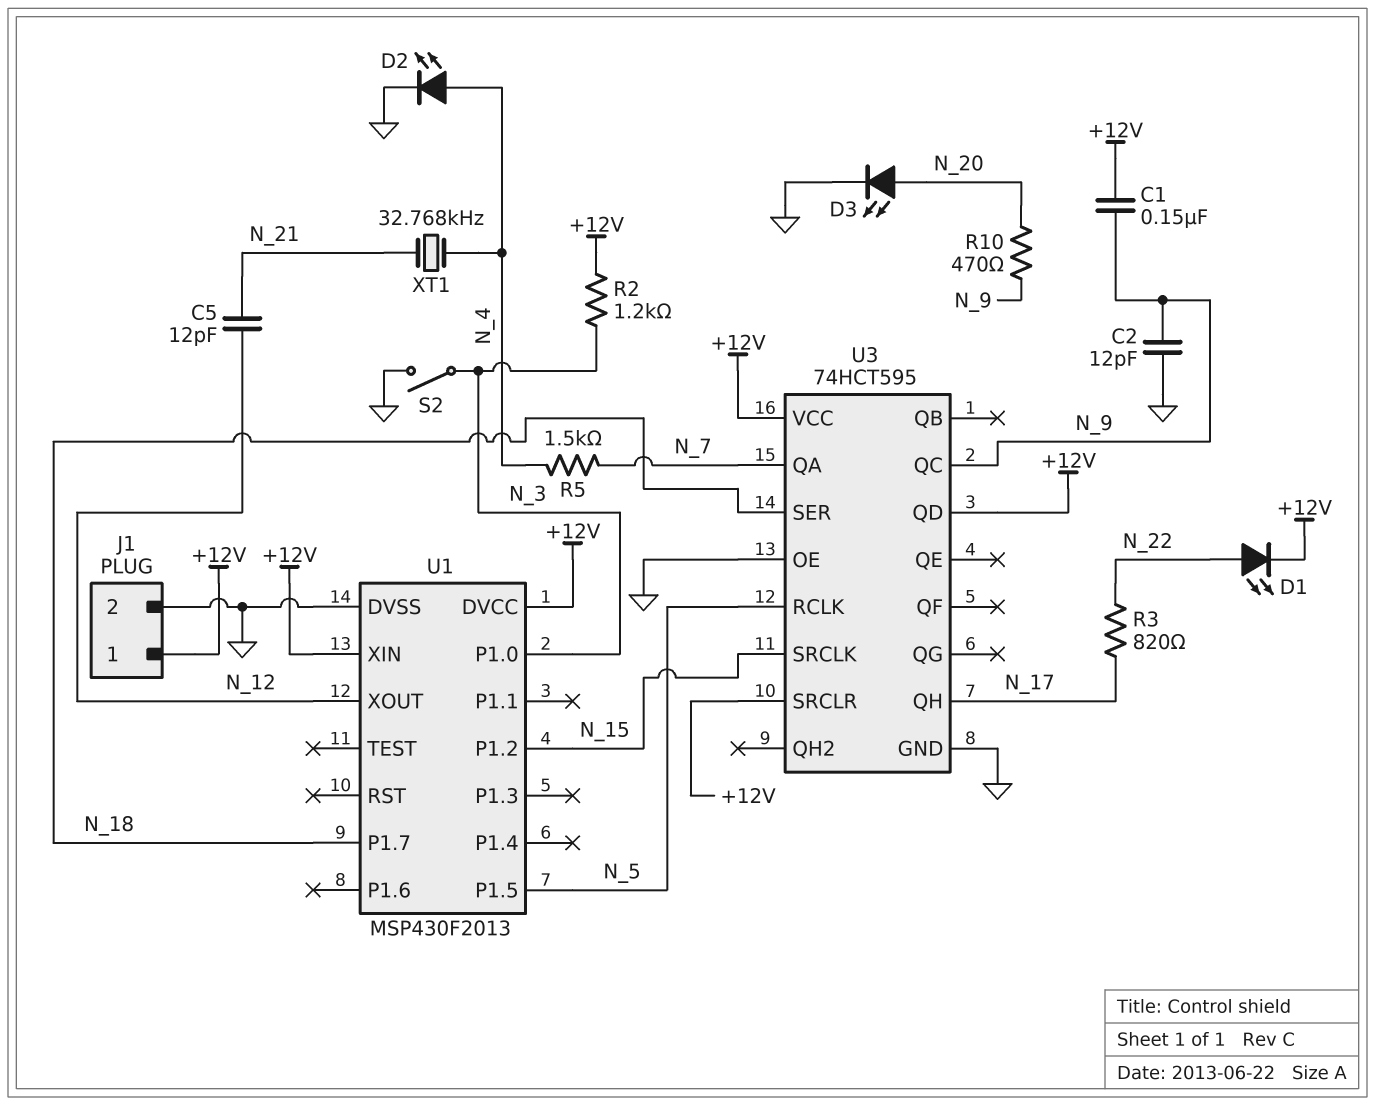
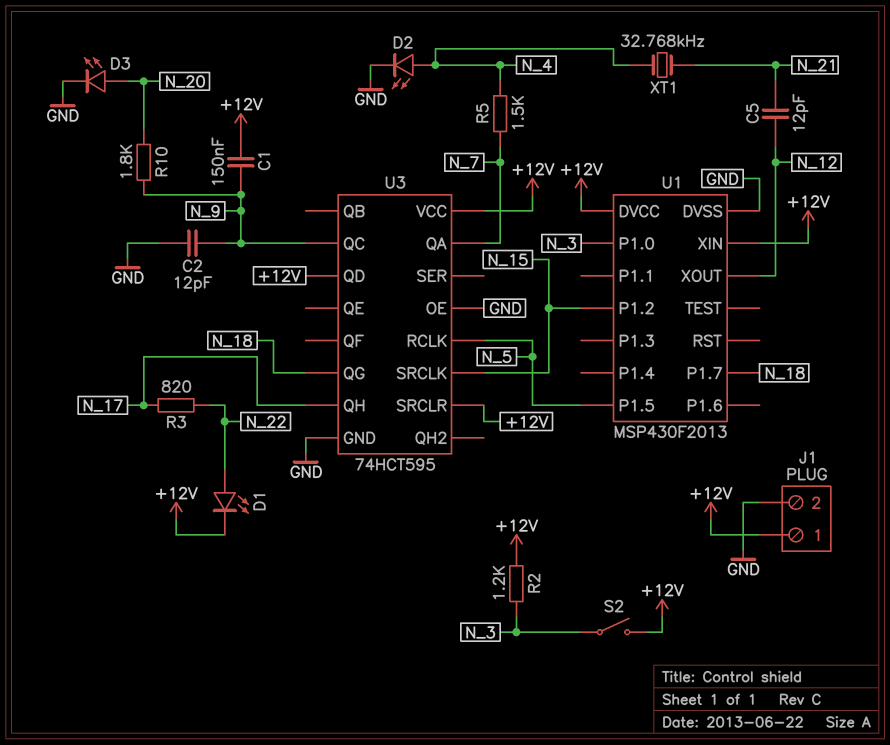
R10: 470 (N_9, N_20) -> 1.8k (N_9, N_20)
S2: switch (GND, N_3) -> switch (+12V, N_3)
U3 pin QG: none -> N_18
U3 pin SER: N_18 -> none

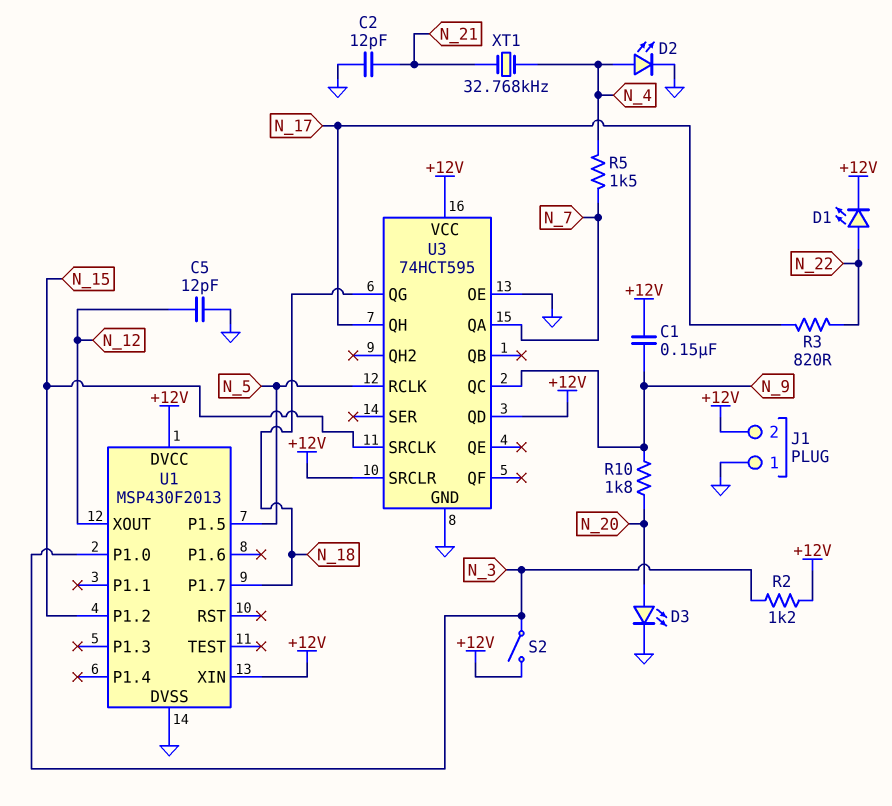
C2: 12pF (GND, N_9) -> 12pF (GND, N_21)
C5: 12pF (N_12, N_21) -> 12pF (GND, N_12)
J1 pin 1: +12V -> GND
J1 pin 2: GND -> +12V

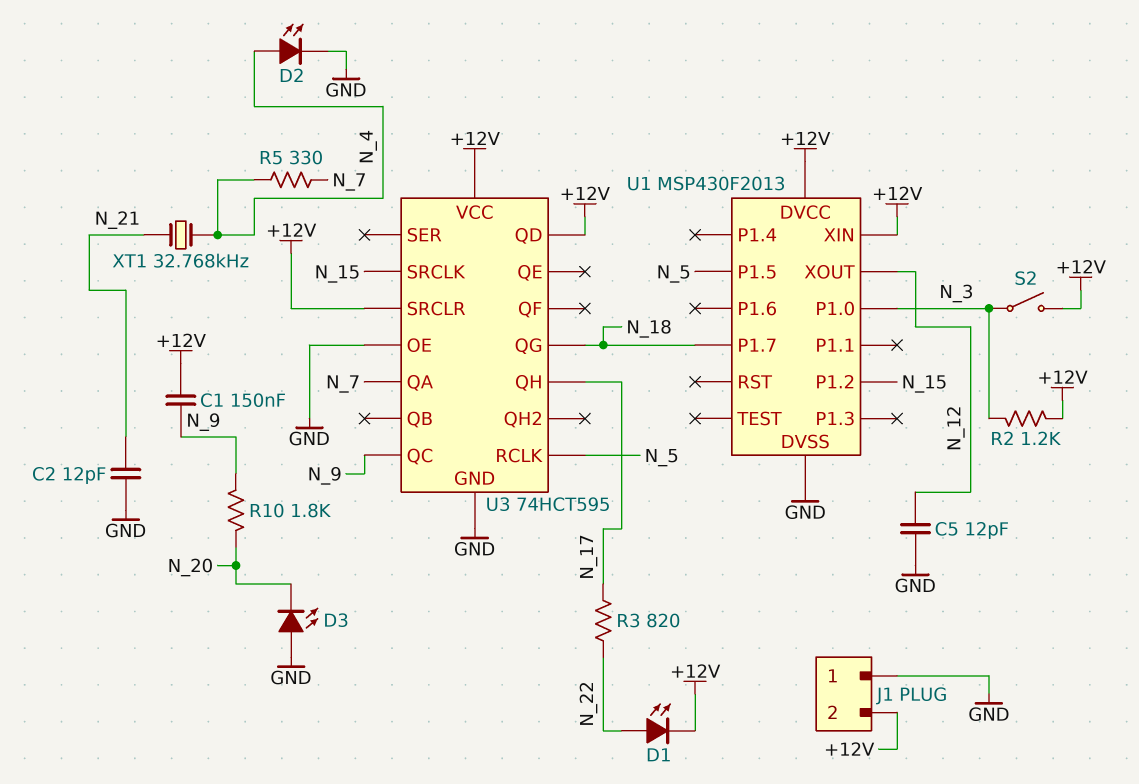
D3: LED (A N_20, K GND) -> LED (A GND, K N_20)
R5: 1.5k (N_4, N_7) -> 330 (N_4, N_7)

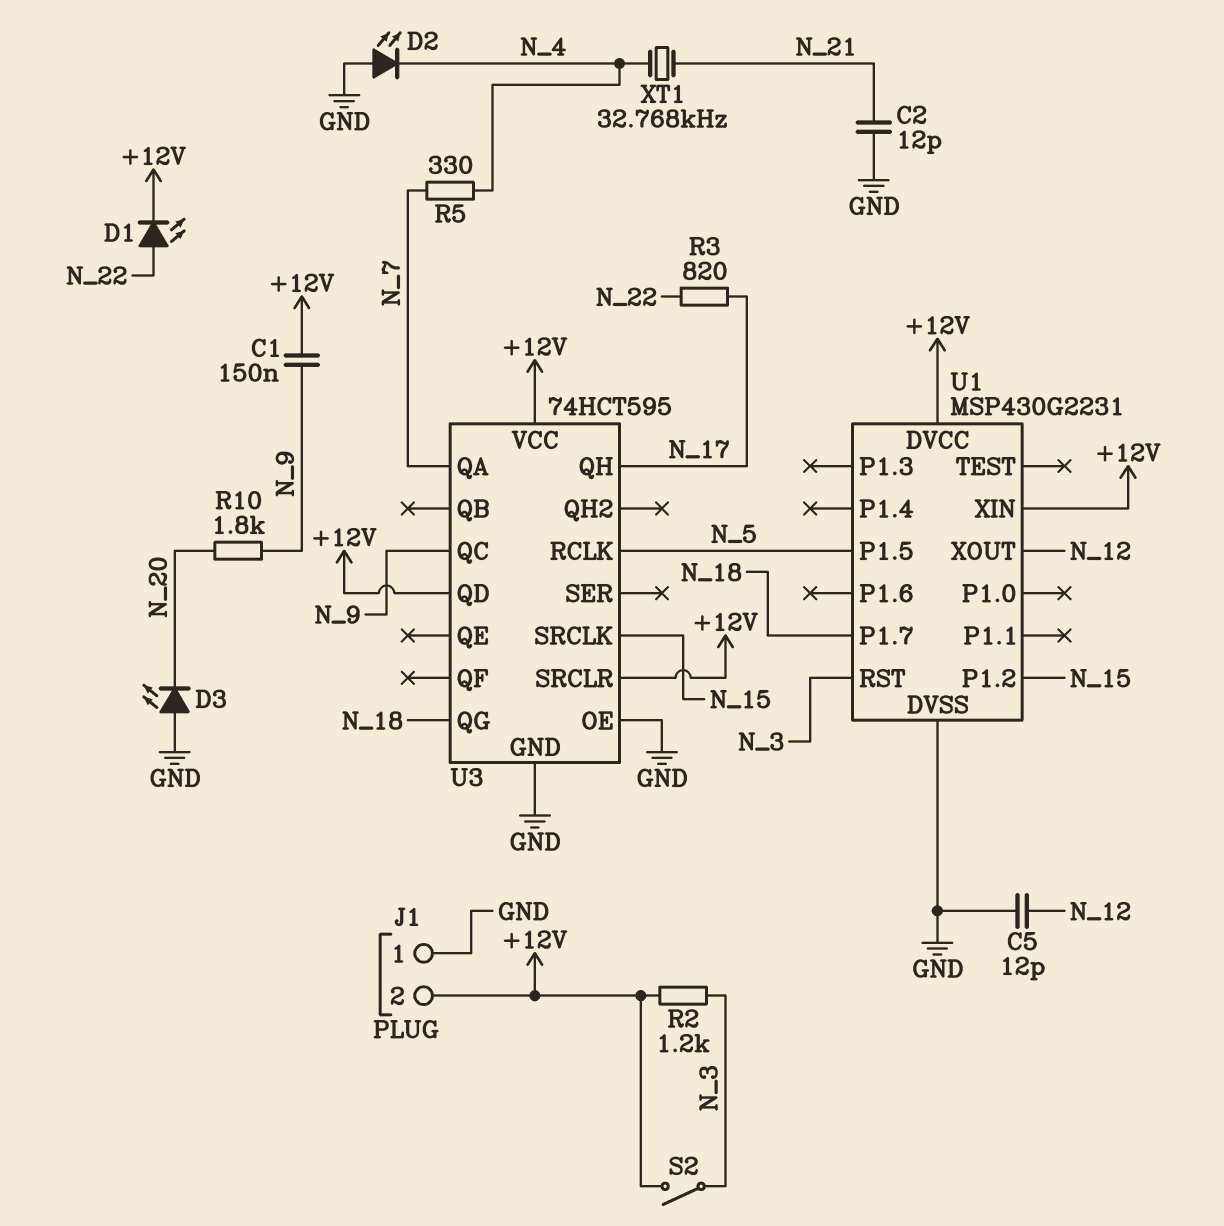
D2: LED (A N_4, K GND) -> LED (A GND, K N_4)
U1: MSP430F2013 -> MSP430G2231
U1 pin P1.0: N_3 -> none
U1 pin RST: none -> N_3

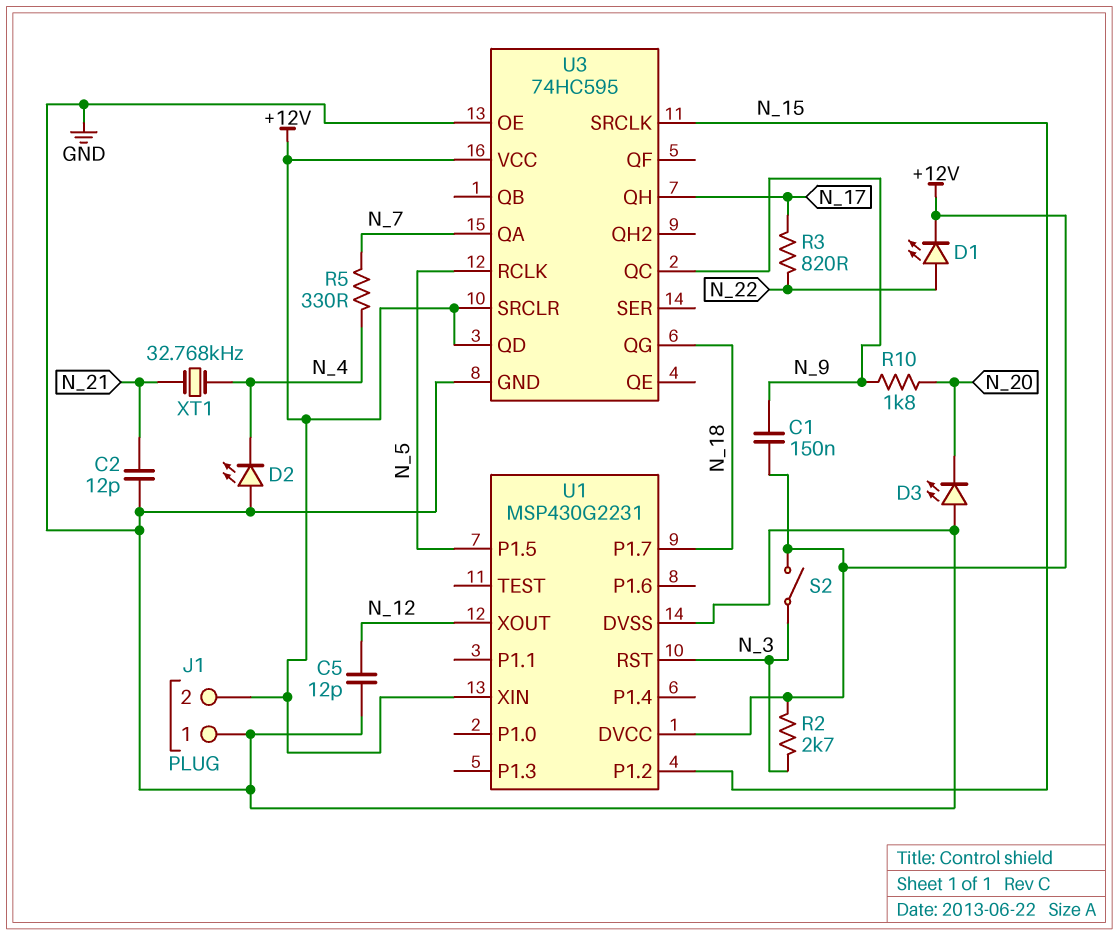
R2: 1.2k (+12V, N_3) -> 2.7k (+12V, N_3)
U3: 74HCT595 -> 74HC595

